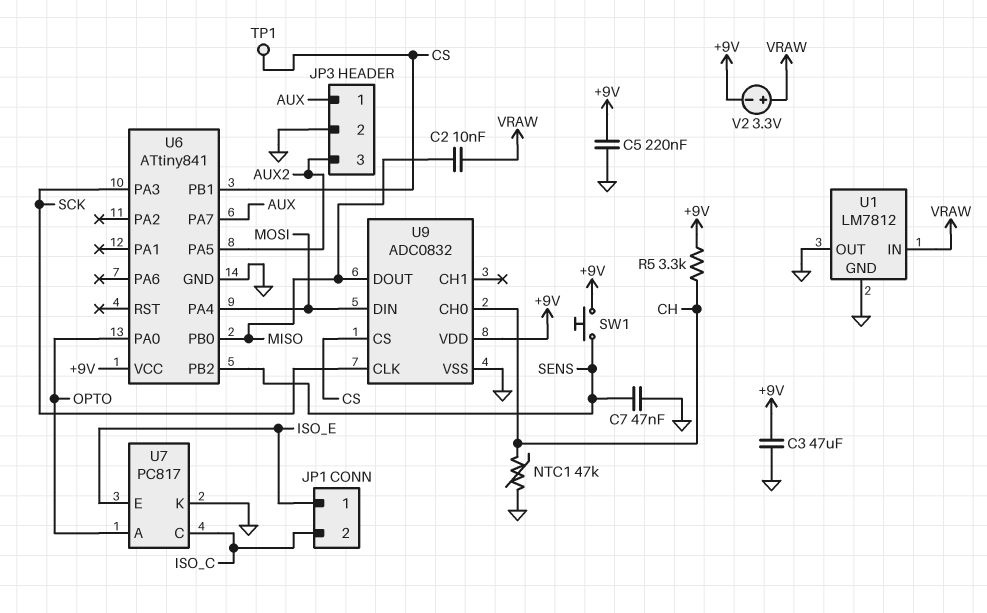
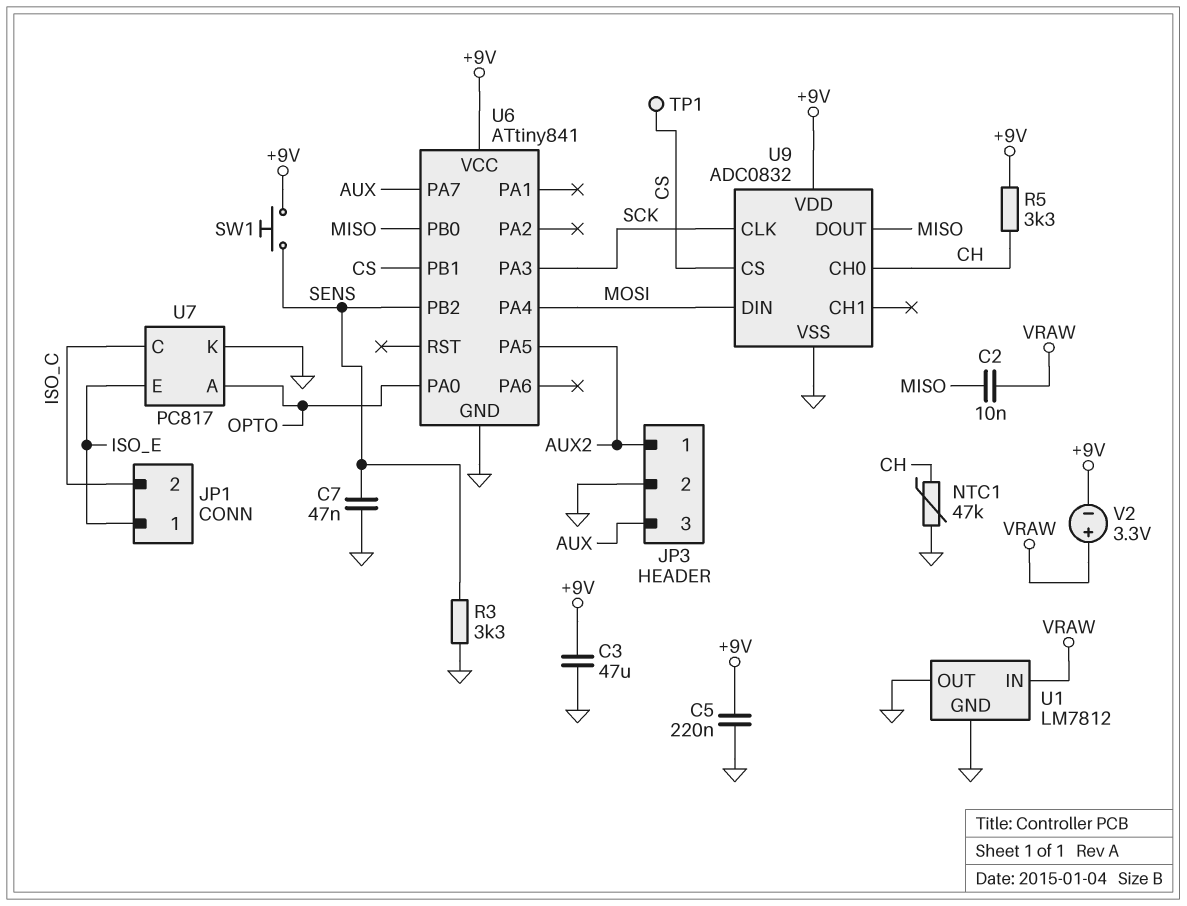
JP3 pin 1: AUX -> AUX2
JP3 pin 3: AUX2 -> AUX
R3: none -> 3.3k (GND, SENS)

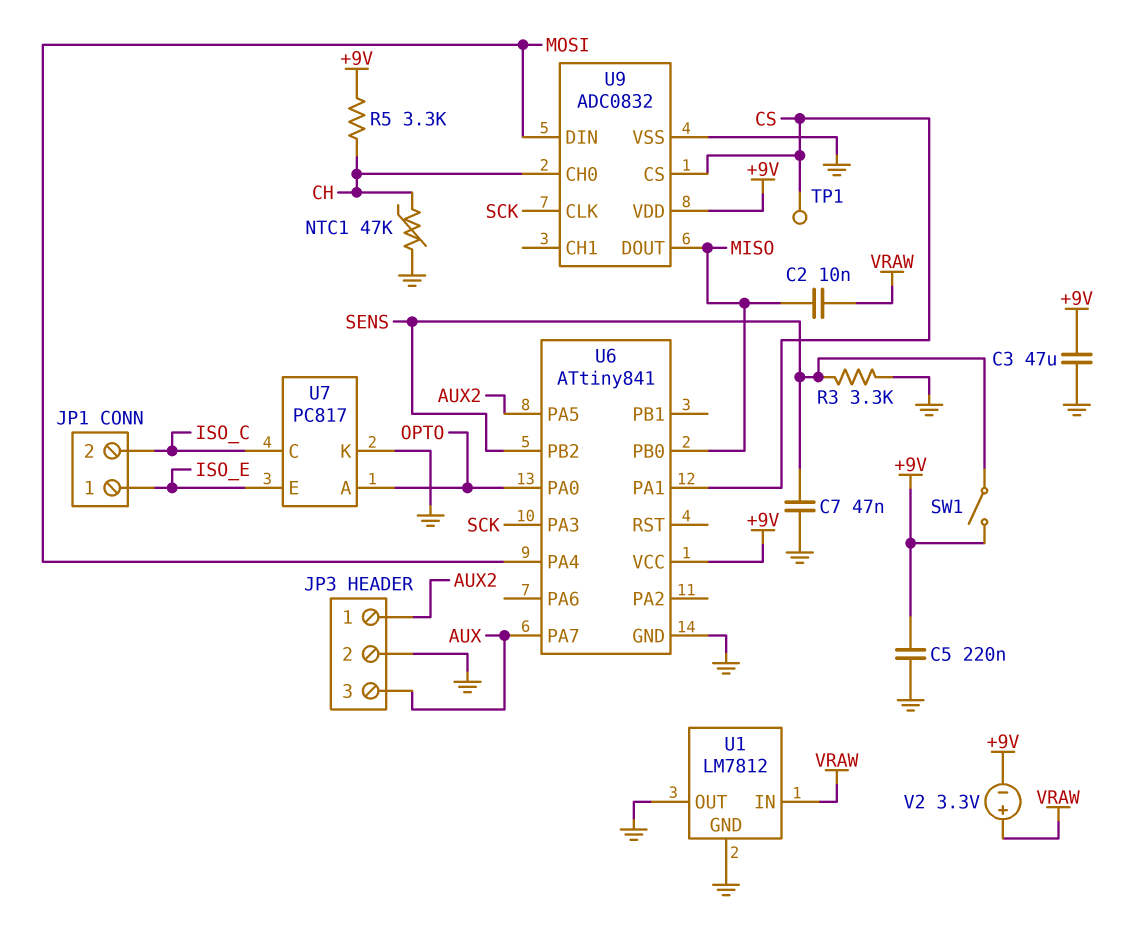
SW1: button (+9V, SENS) -> switch (+9V, SENS)
U6 pin PA1: none -> CS
U6 pin PB1: CS -> none

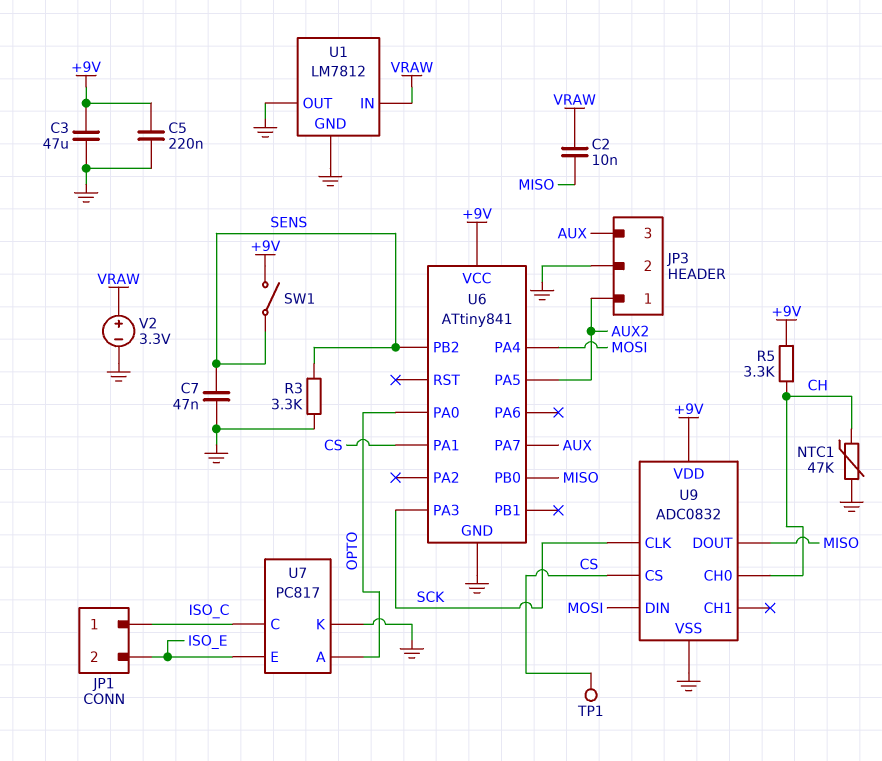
JP1 pin 1: ISO_E -> ISO_C
JP1 pin 2: ISO_C -> ISO_E
V2: 3.3V (plus VRAW, minus +9V) -> 3.3V (plus VRAW, minus GND)

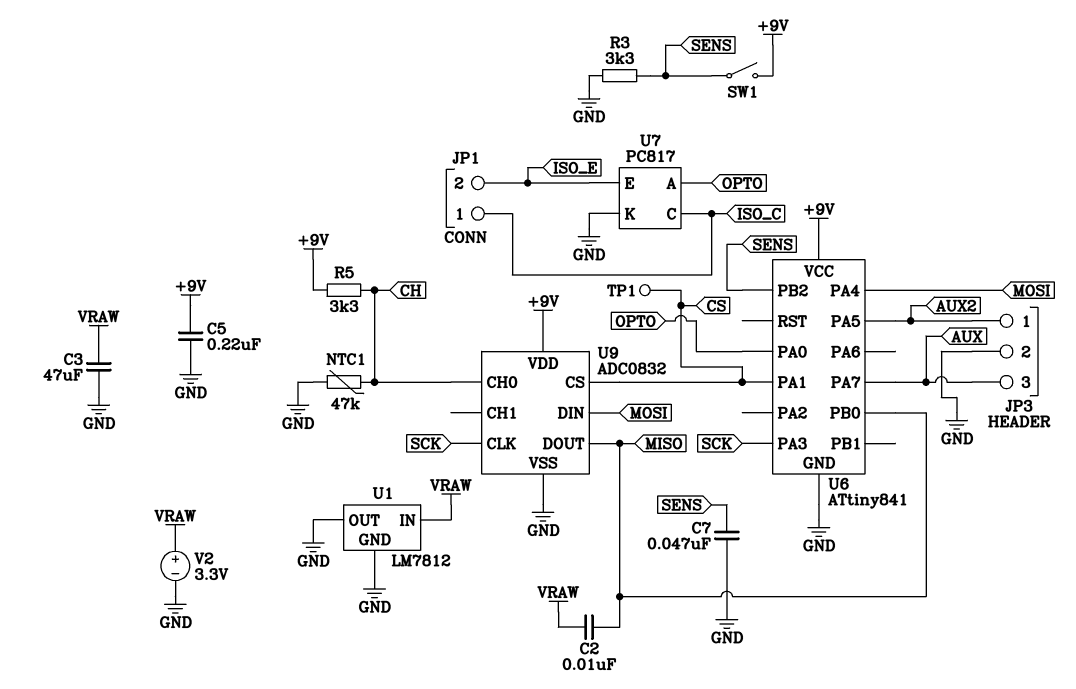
C3: 47uF (+9V, GND) -> 47uF (GND, VRAW)

